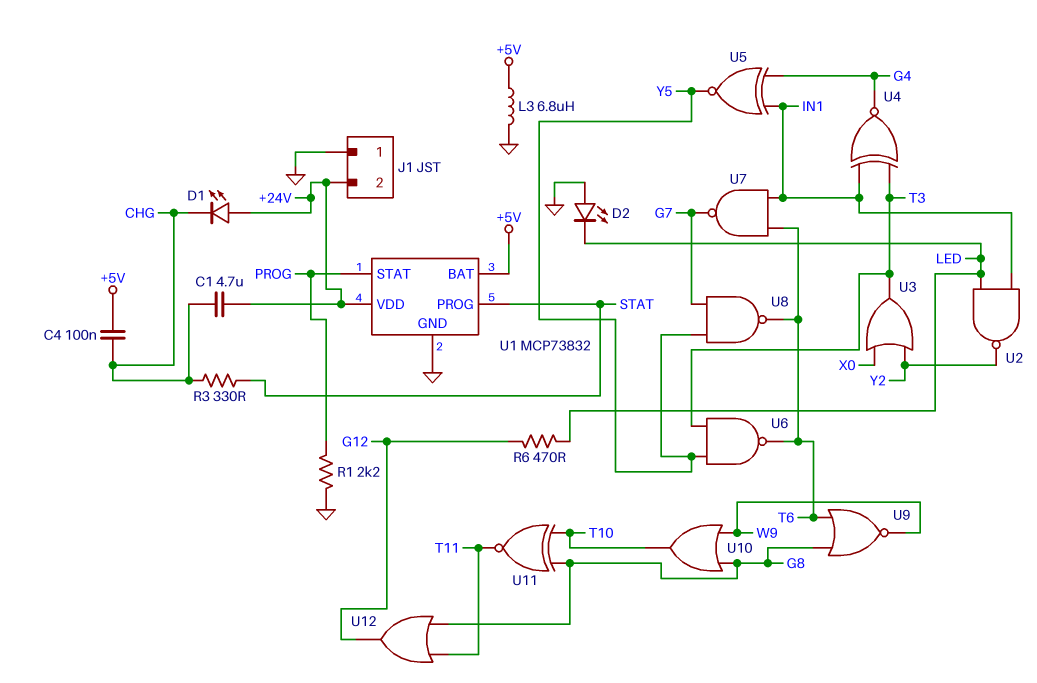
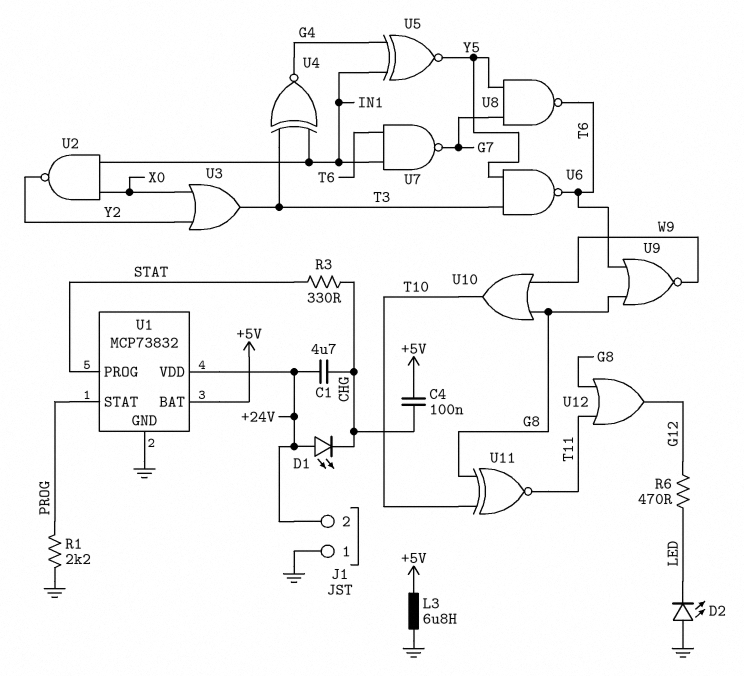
U2: NAND (in IN1, in LED, out Y2) -> NAND (in IN1, in X0, out Y2)

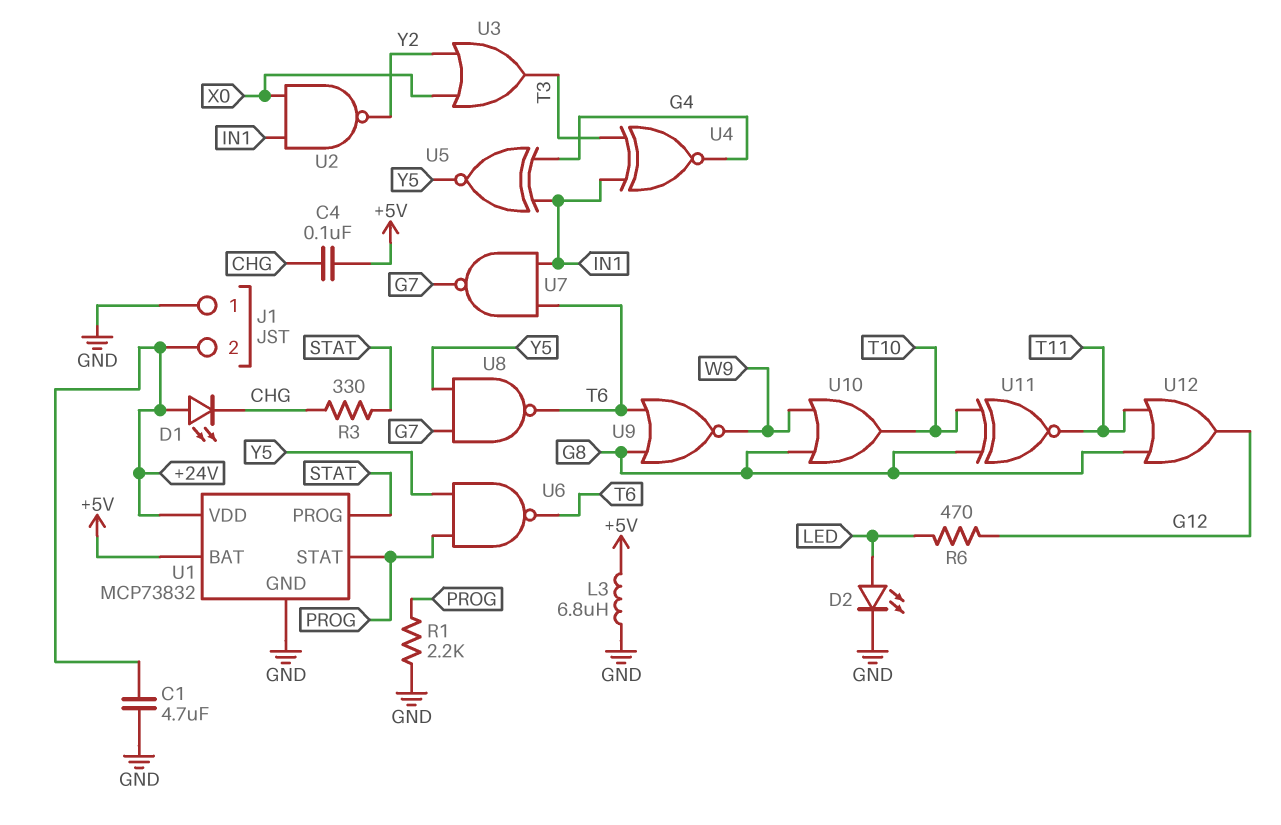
C1: 4.7uF (+24V, CHG) -> 4.7uF (+24V, GND)
D2: LED (A GND, K LED) -> LED (A LED, K GND)
U6: NAND (in T3, in Y5, out T6) -> NAND (in PROG, in Y5, out T6)

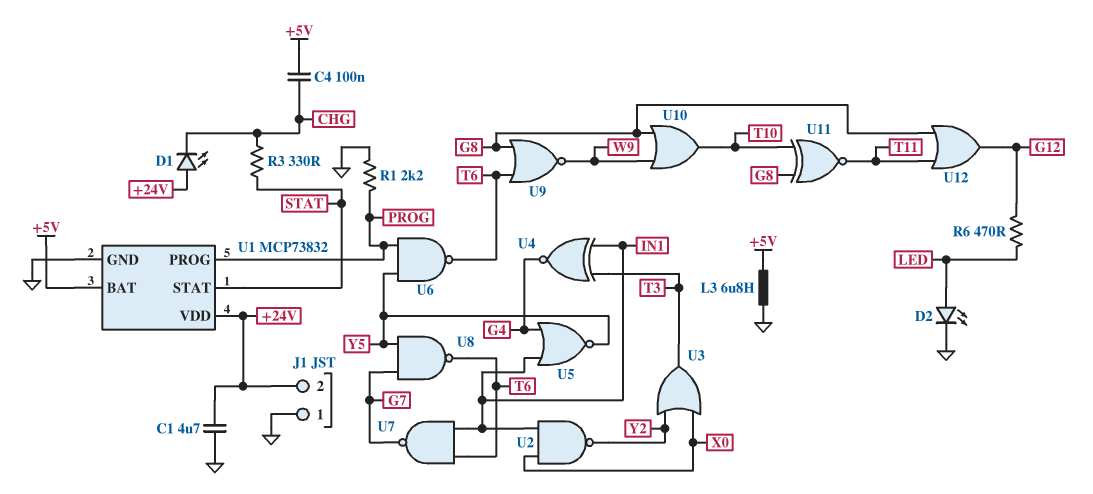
U1 pin PROG: STAT -> PROG
U1 pin STAT: PROG -> STAT
U5: XNOR (in G4, in IN1, out Y5) -> NOR (in G4, in IN1, out Y5)

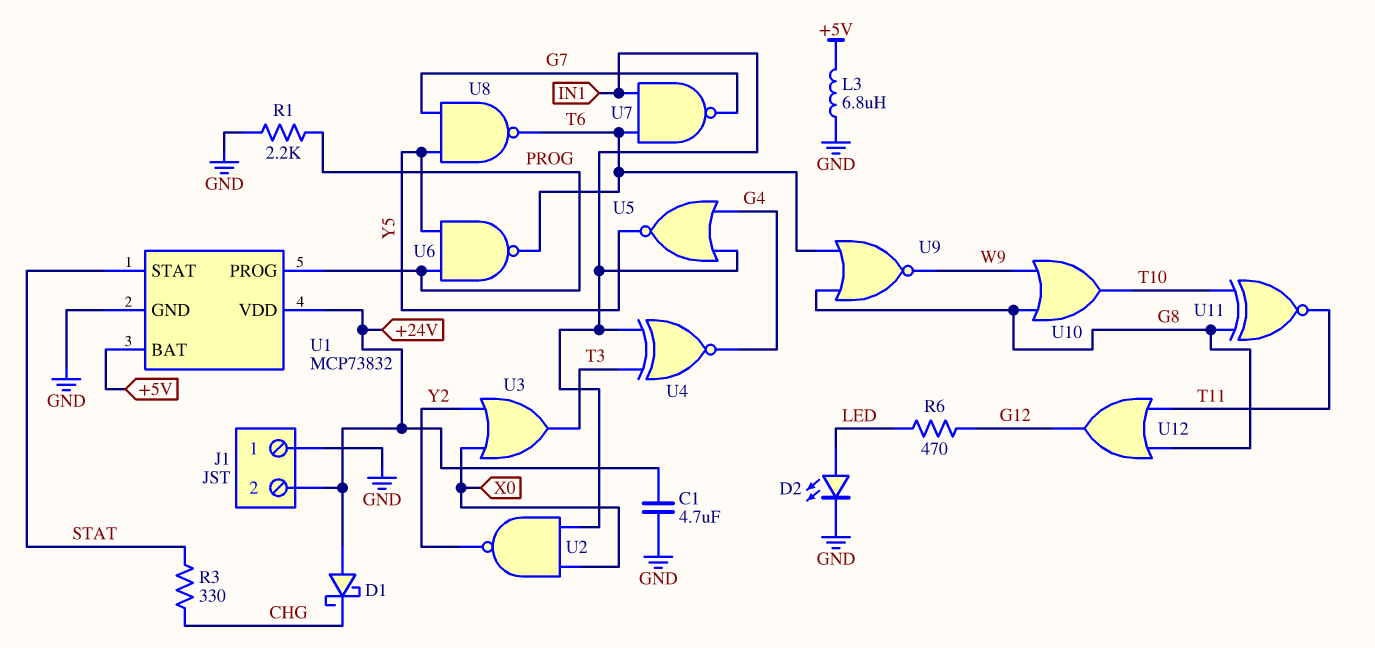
C4: 100nF (+5V, CHG) -> none
D1: LED (A +24V, K CHG) -> schottky (A +24V, K CHG)

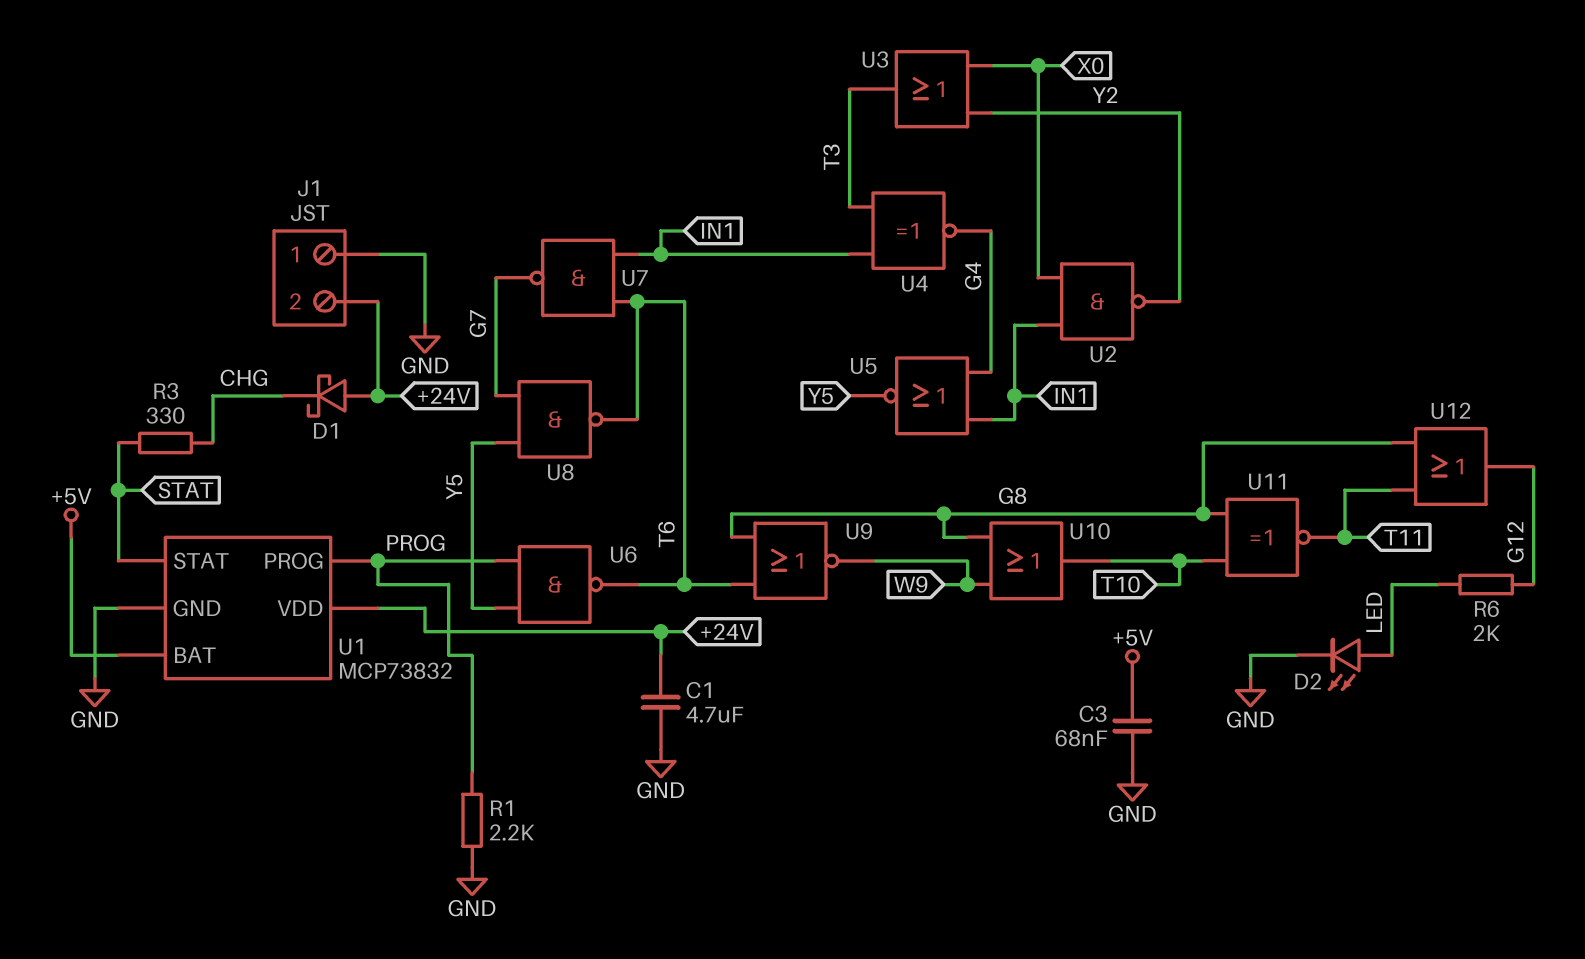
C3: none -> 68nF (+5V, GND)
L3: 6.8uH (+5V, GND) -> none
R6: 470 (G12, LED) -> 2k (G12, LED)

